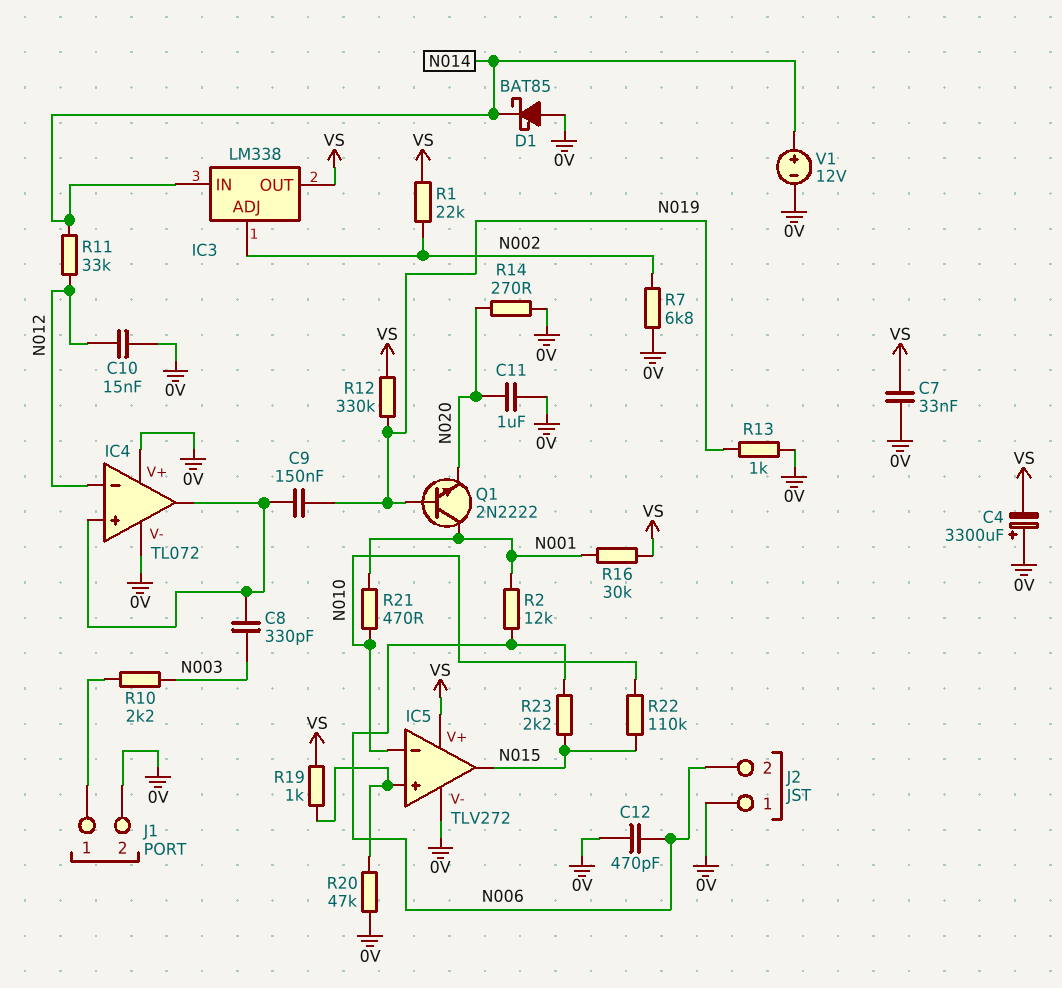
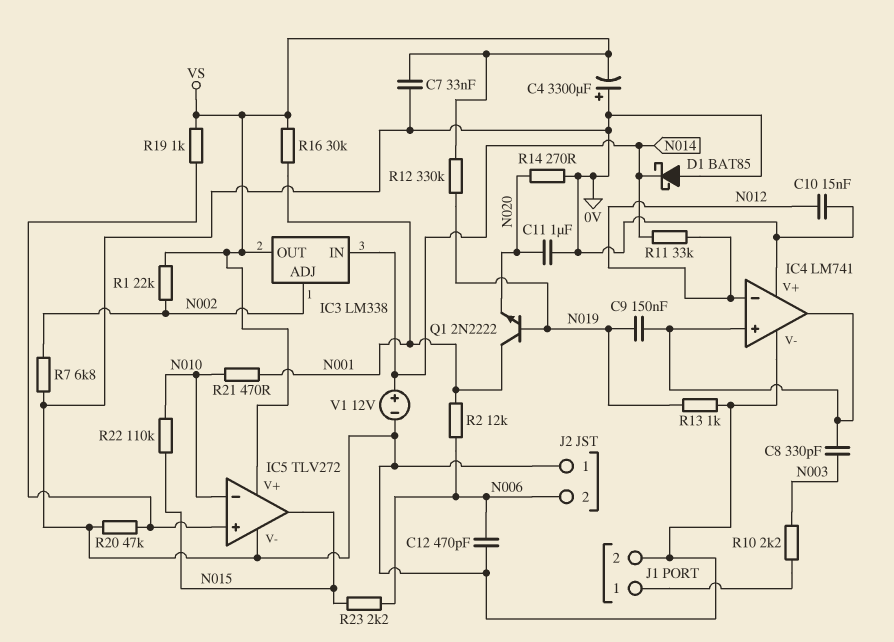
IC4: TL072 -> LM741

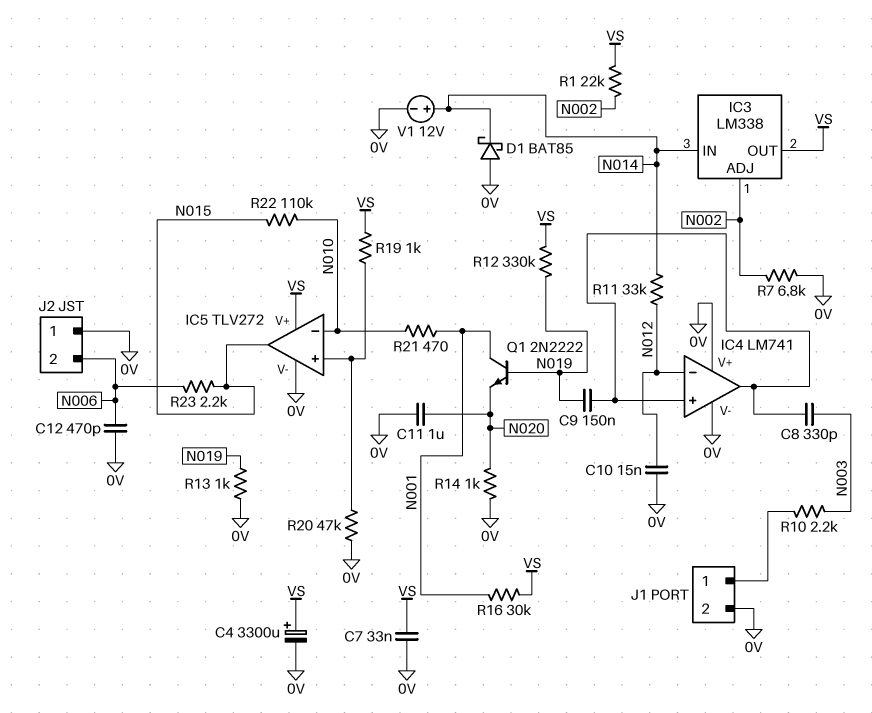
C4: 3300uF (plus 0V, minus VS) -> 3300uF (plus VS, minus 0V)
R2: 12k (N001, N006) -> none
R14: 270 (0V, N020) -> 1k (0V, N020)

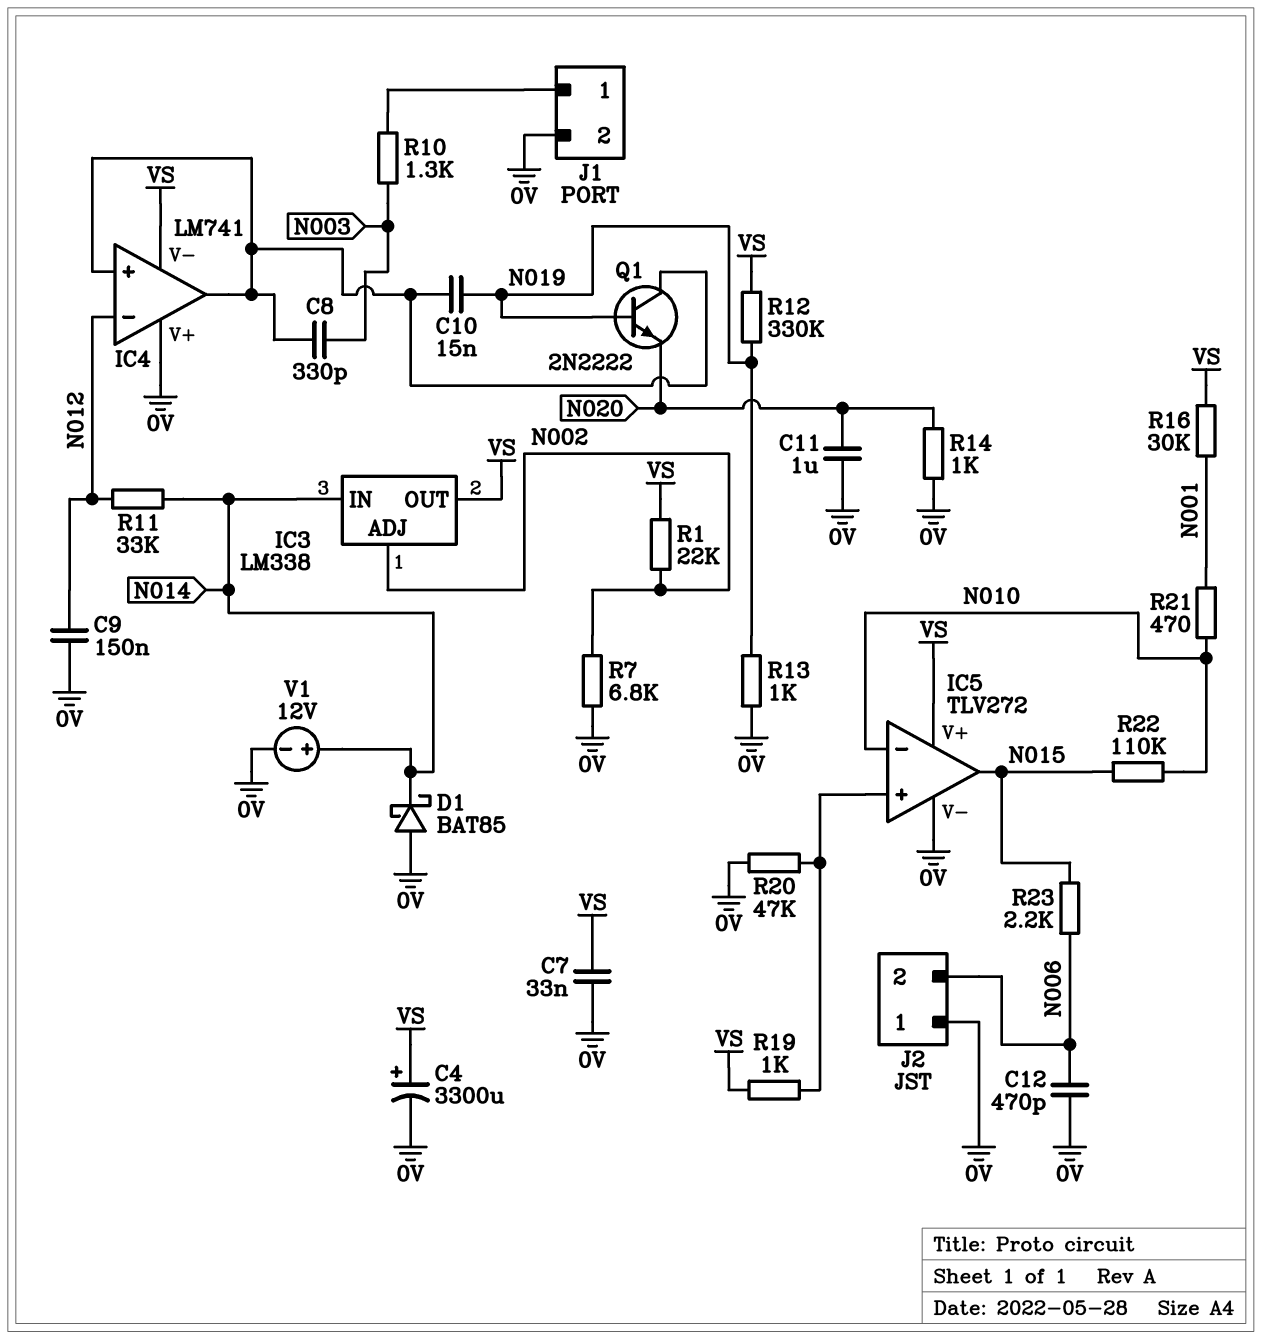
C9: 150nF (IC4/in+, N019) -> 150nF (0V, N012)
C10: 15nF (0V, N012) -> 15nF (IC4/in+, N019)
IC4 pin V-: 0V -> VS
Q1: NPN 2N2222 (B N019, C N001, E N020) -> NPN 2N2222 (B N019, C IC4/in+, E N020)
R10: 2.2k (J1/1, N003) -> 1.3k (J1/1, N003)

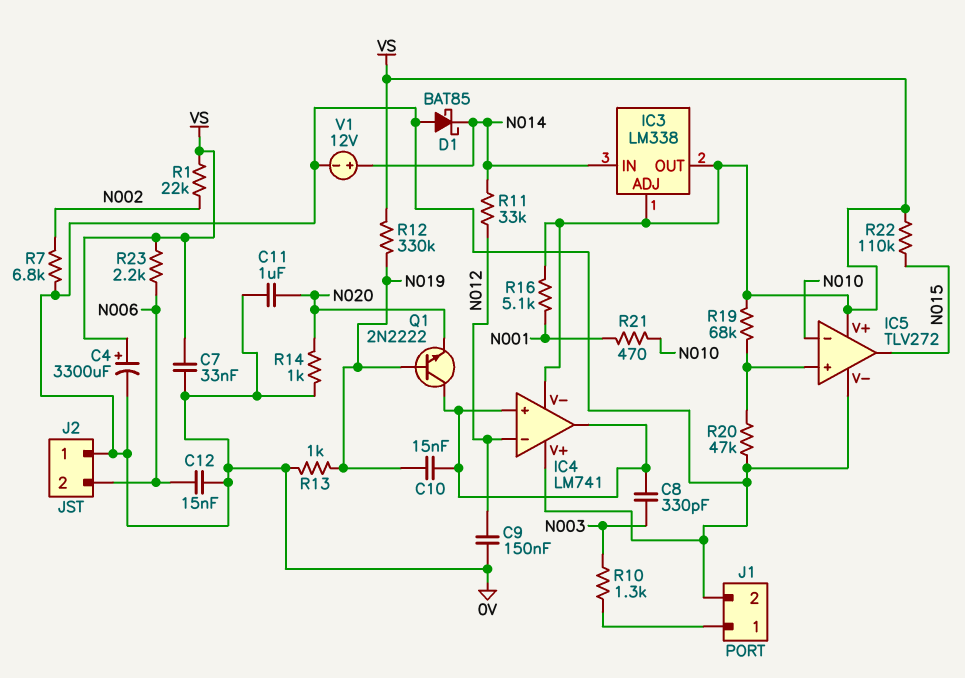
C12: 470pF (0V, N006) -> 15nF (0V, N006)
IC3 pin ADJ: N002 -> VS
R16: 30k (N001, VS) -> 5.1k (N001, VS)
R19: 1k (IC5/in+, VS) -> 68k (IC5/in+, VS)
R22: 110k (N010, N015) -> 110k (N015, VS)
R23: 2.2k (N006, N015) -> 2.2k (N006, VS)

